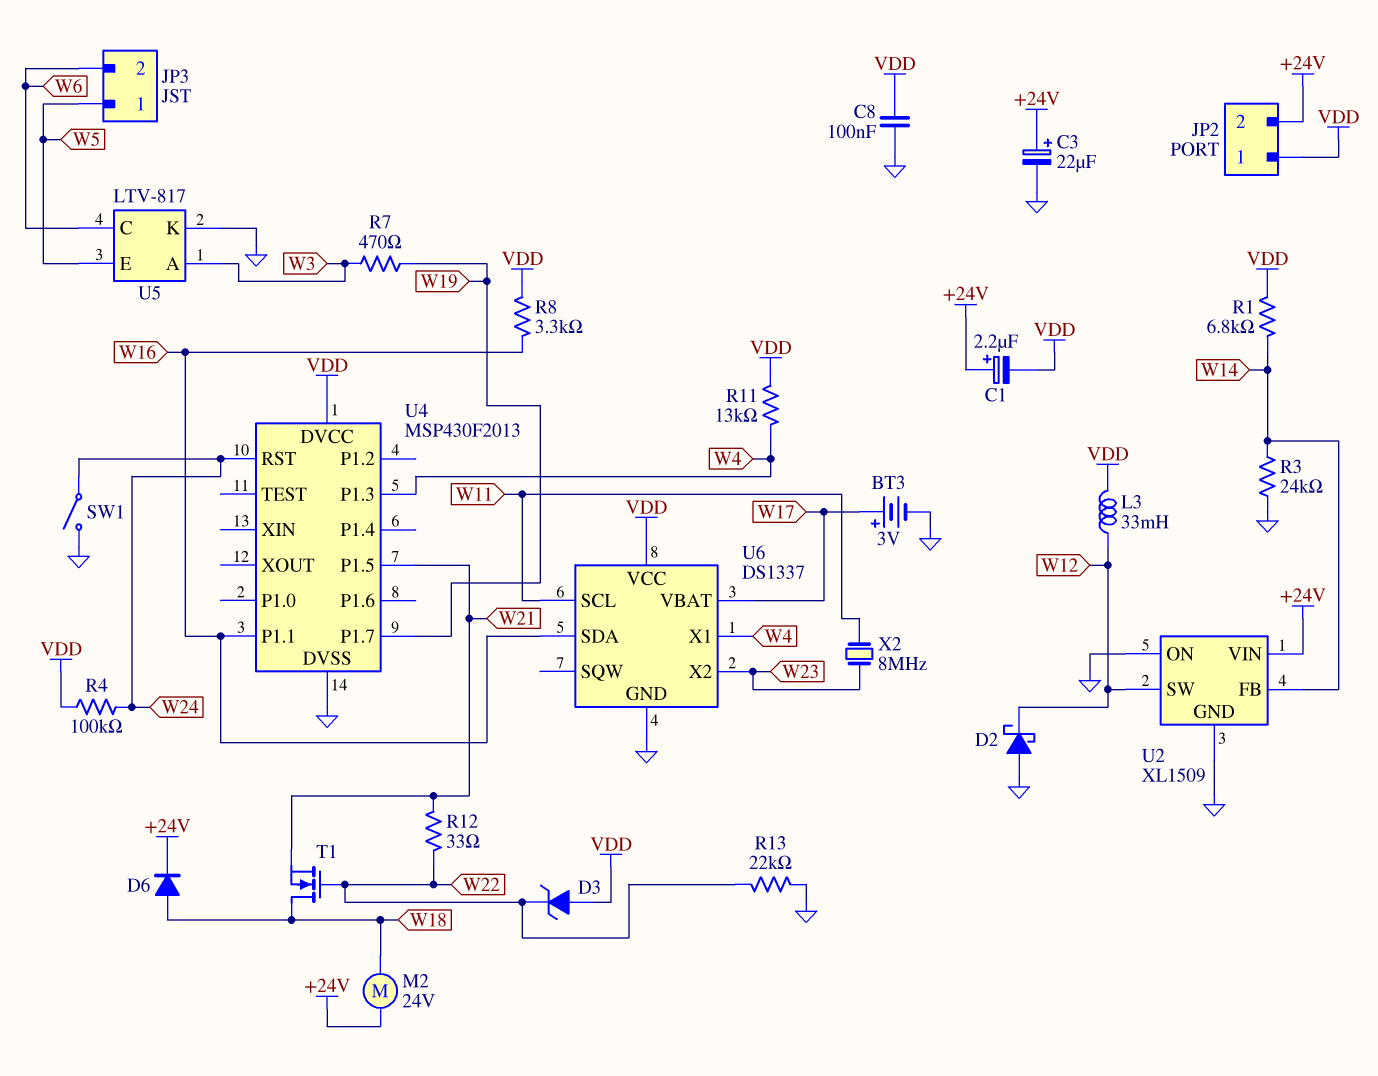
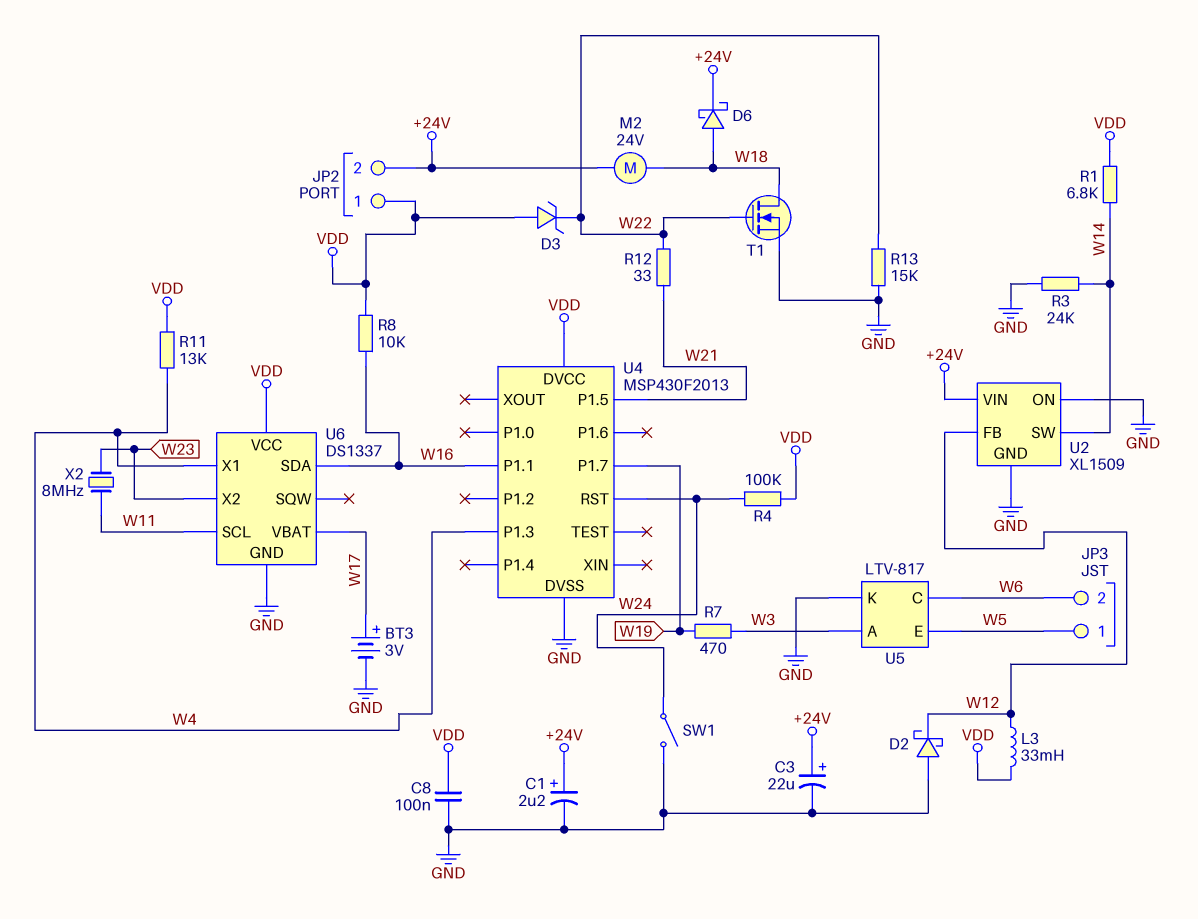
C1: 2.2uF (plus +24V, minus VDD) -> 2.2uF (plus +24V, minus GND)
D6: diode (A W18, K +24V) -> schottky (A W18, K +24V)
R8: 3.3k (VDD, W16) -> 10k (VDD, W16)
R13: 22k (GND, W22) -> 15k (GND, W22)
T1: NMOS (G W22, D W18, S W21) -> NMOS (G W22, D W18, S GND)
U2 pin FB: W14 -> W12
U2 pin SW: W12 -> W14

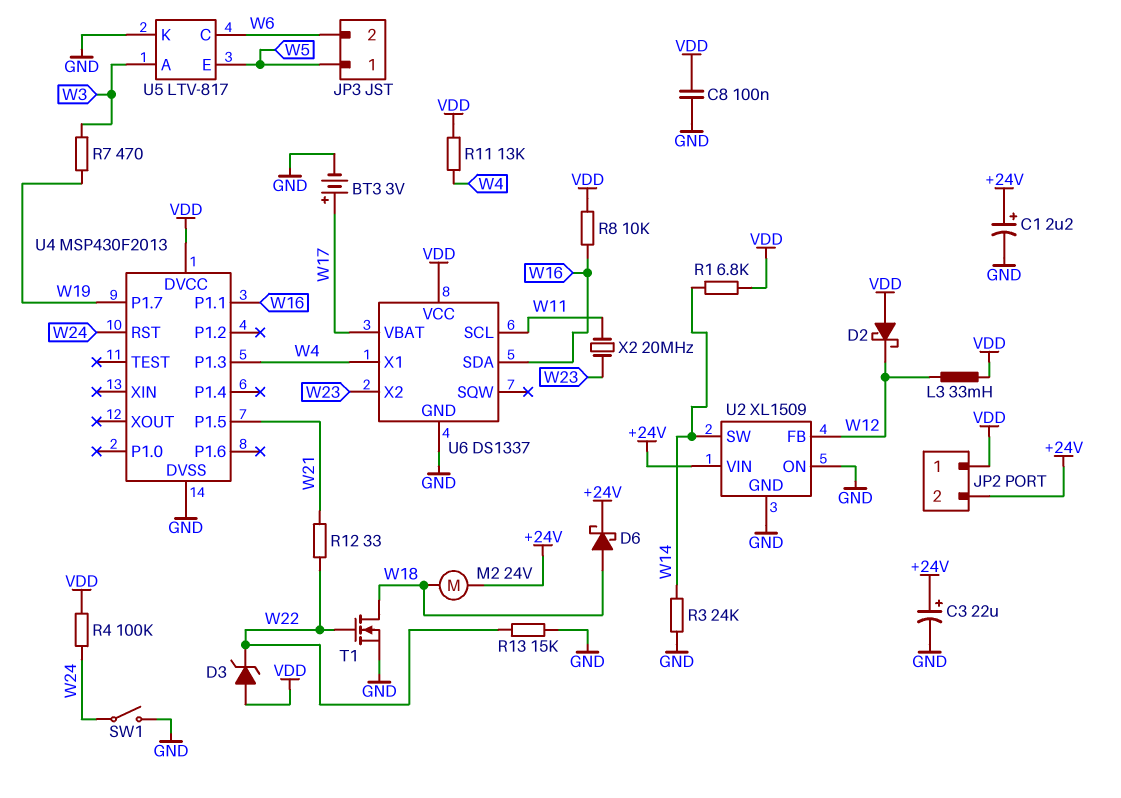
D2: schottky (A GND, K W12) -> schottky (A VDD, K W12)
X2: 8MHz (W11, W23) -> 20MHz (W11, W23)

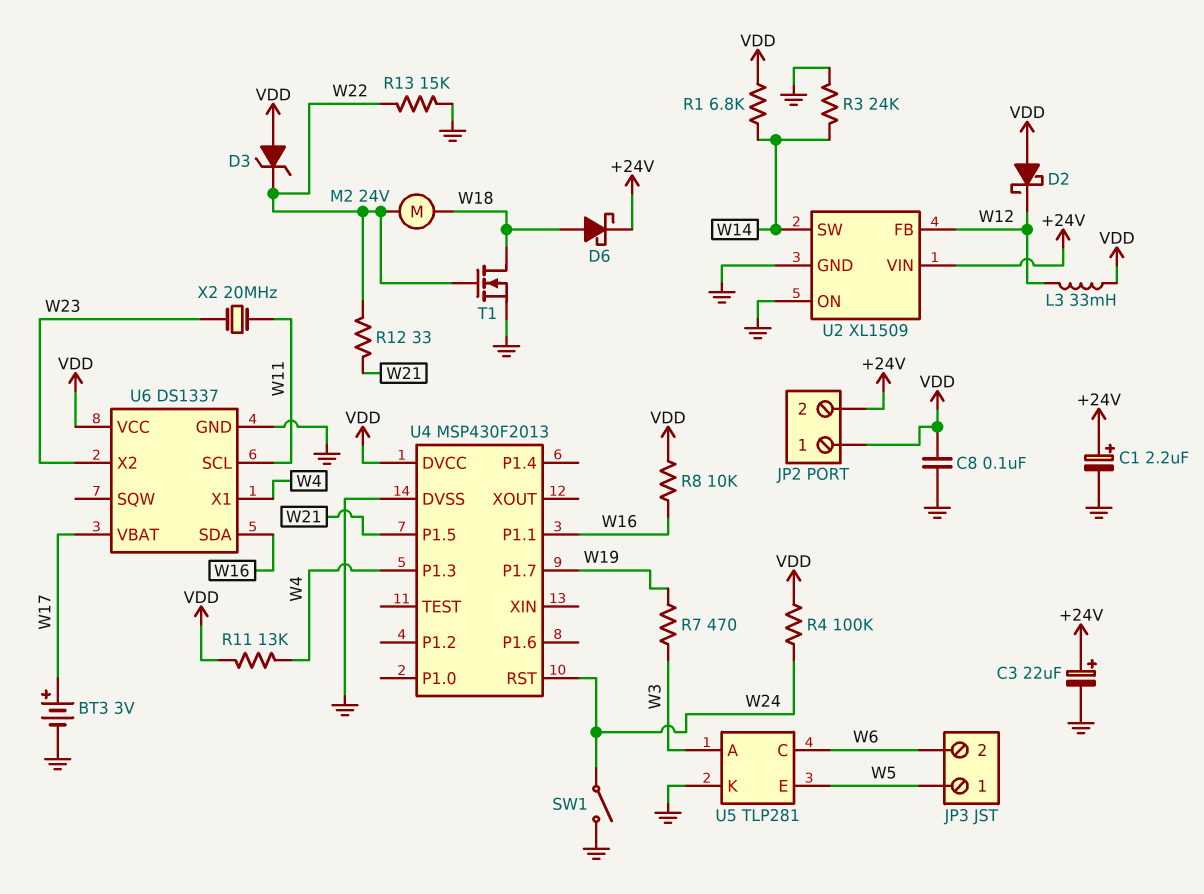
M2: motor 24V (+24V, W18) -> motor 24V (W18, W22)
U5: LTV-817 -> TLP281

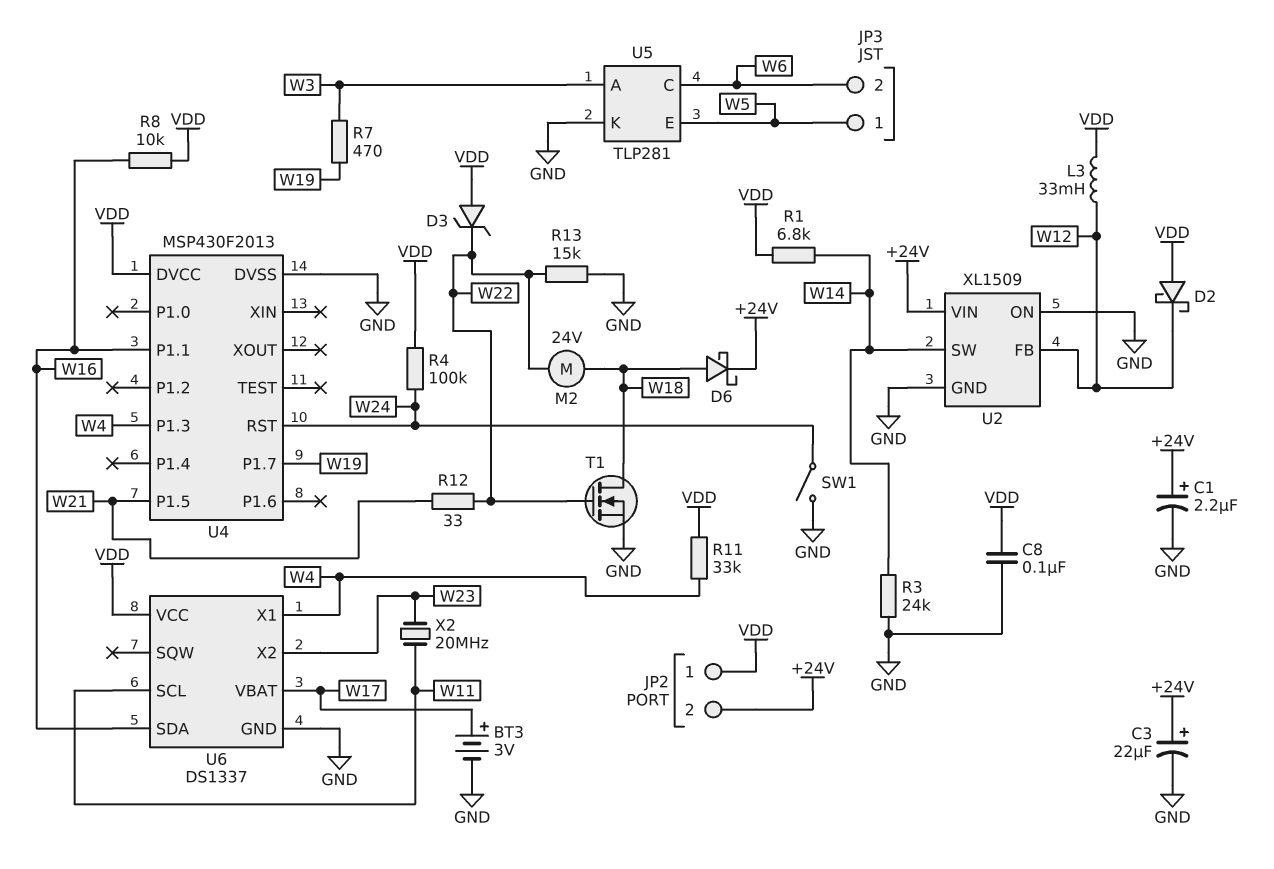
R11: 13k (VDD, W4) -> 33k (VDD, W4)

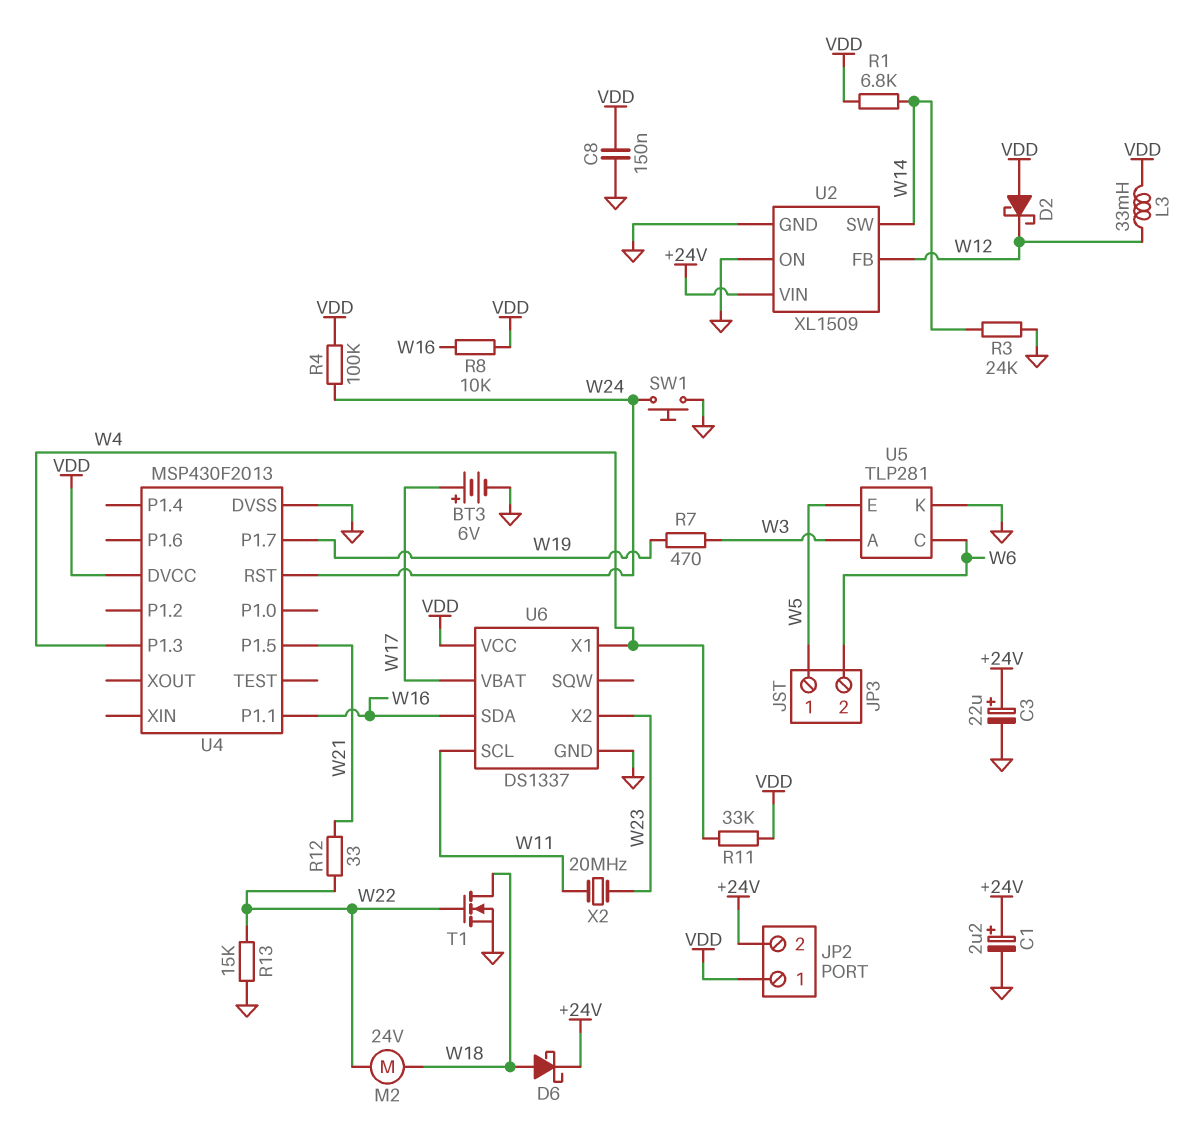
BT3: 3V (plus W17, minus GND) -> 6V (plus W17, minus GND)
C8: 100nF (GND, VDD) -> 150nF (GND, VDD)
D3: zener (A VDD, K W22) -> none
SW1: switch (GND, W24) -> button (GND, W24)

